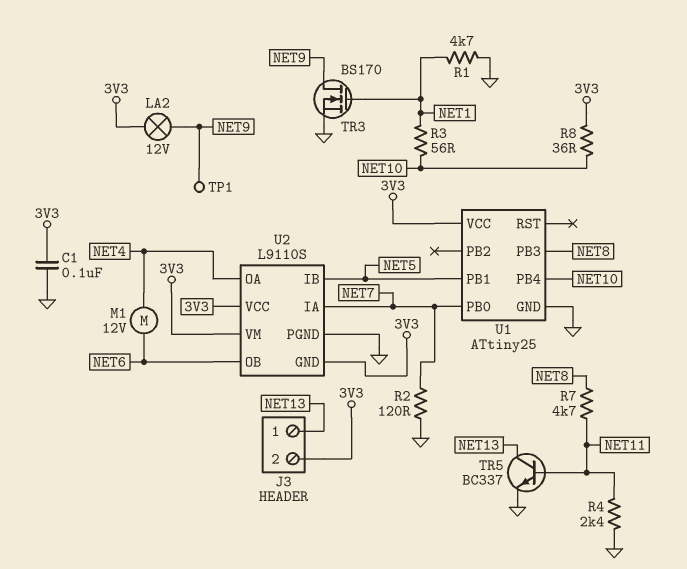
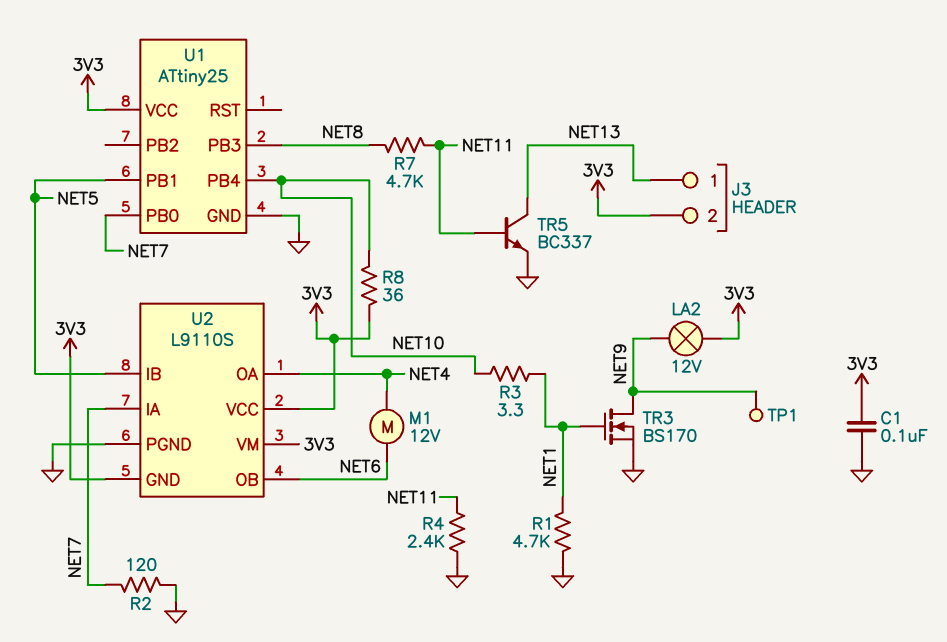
R3: 56 (NET1, NET10) -> 3.3 (NET1, NET10)

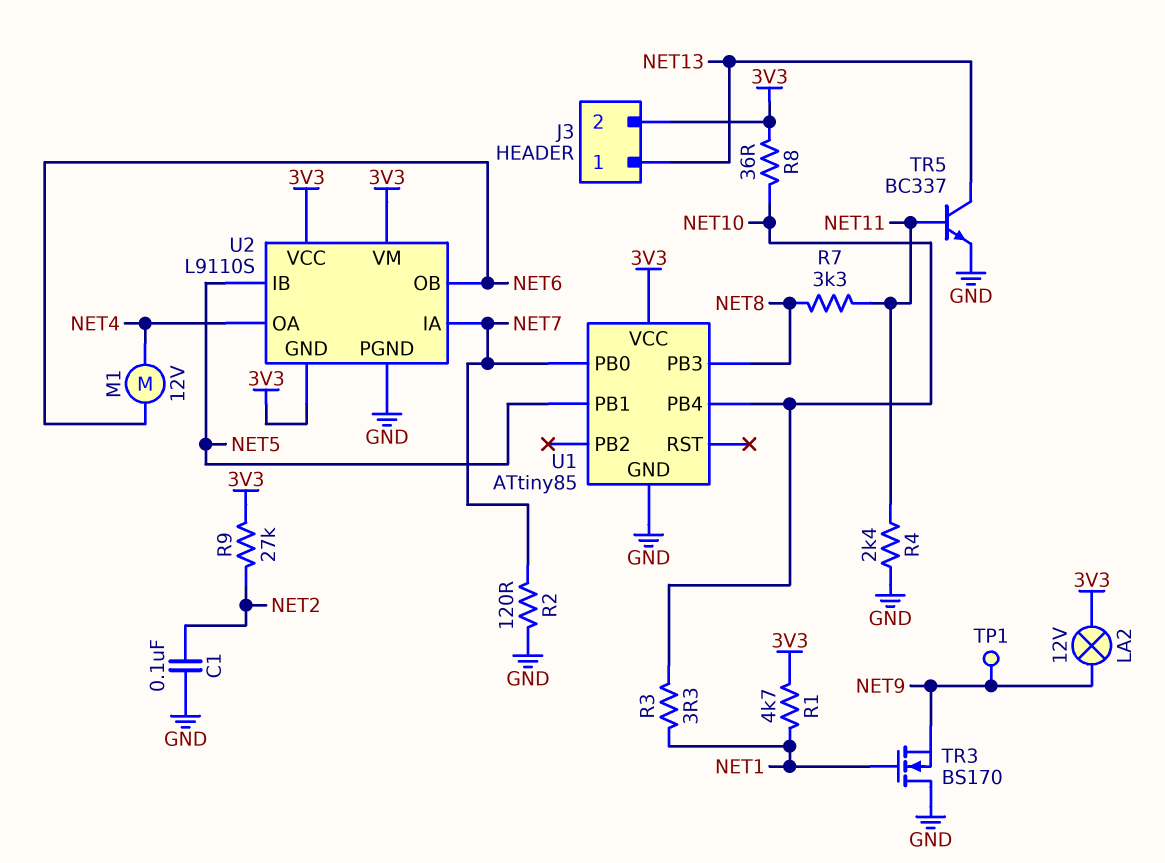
C1: 100nF (3V3, GND) -> 100nF (GND, NET2)
R1: 4.7k (GND, NET1) -> 4.7k (3V3, NET1)
R7: 4.7k (NET8, NET11) -> 3.3k (NET8, NET11)
R9: none -> 27k (3V3, NET2)
TR3: NMOS BS170 (G NET1, D NET9, S GND) -> NMOS BS170 (G NET1, D GND, S NET9)
U1: ATtiny25 -> ATtiny85

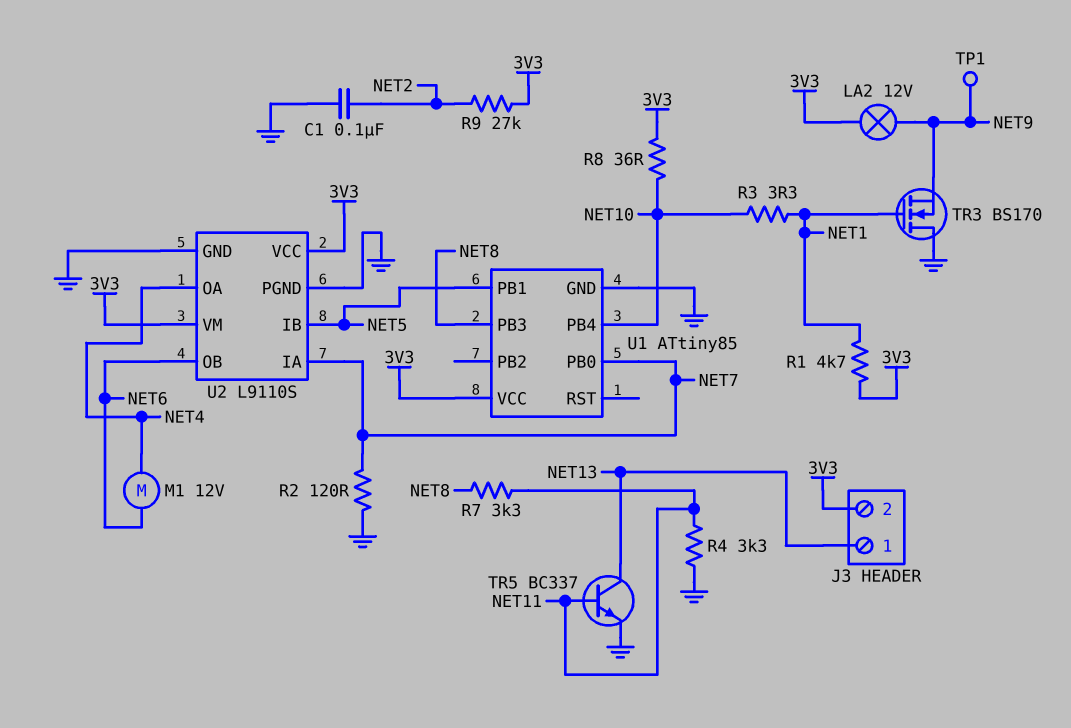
R4: 2.4k (GND, NET11) -> 3.3k (GND, NET11)
U2 pin GND: 3V3 -> GND

